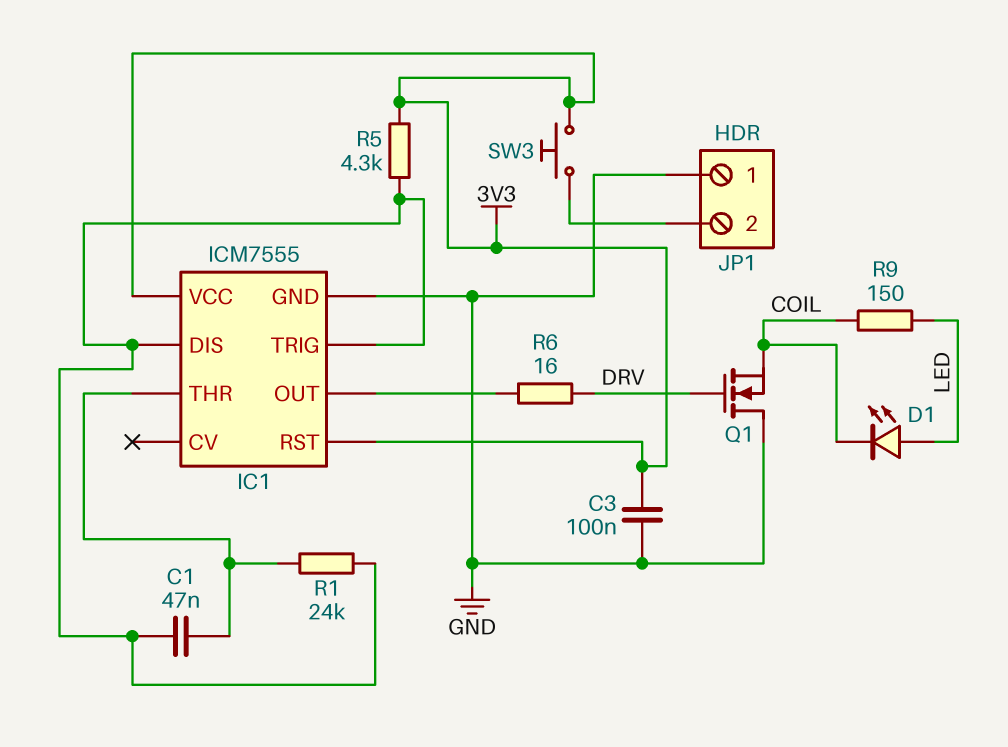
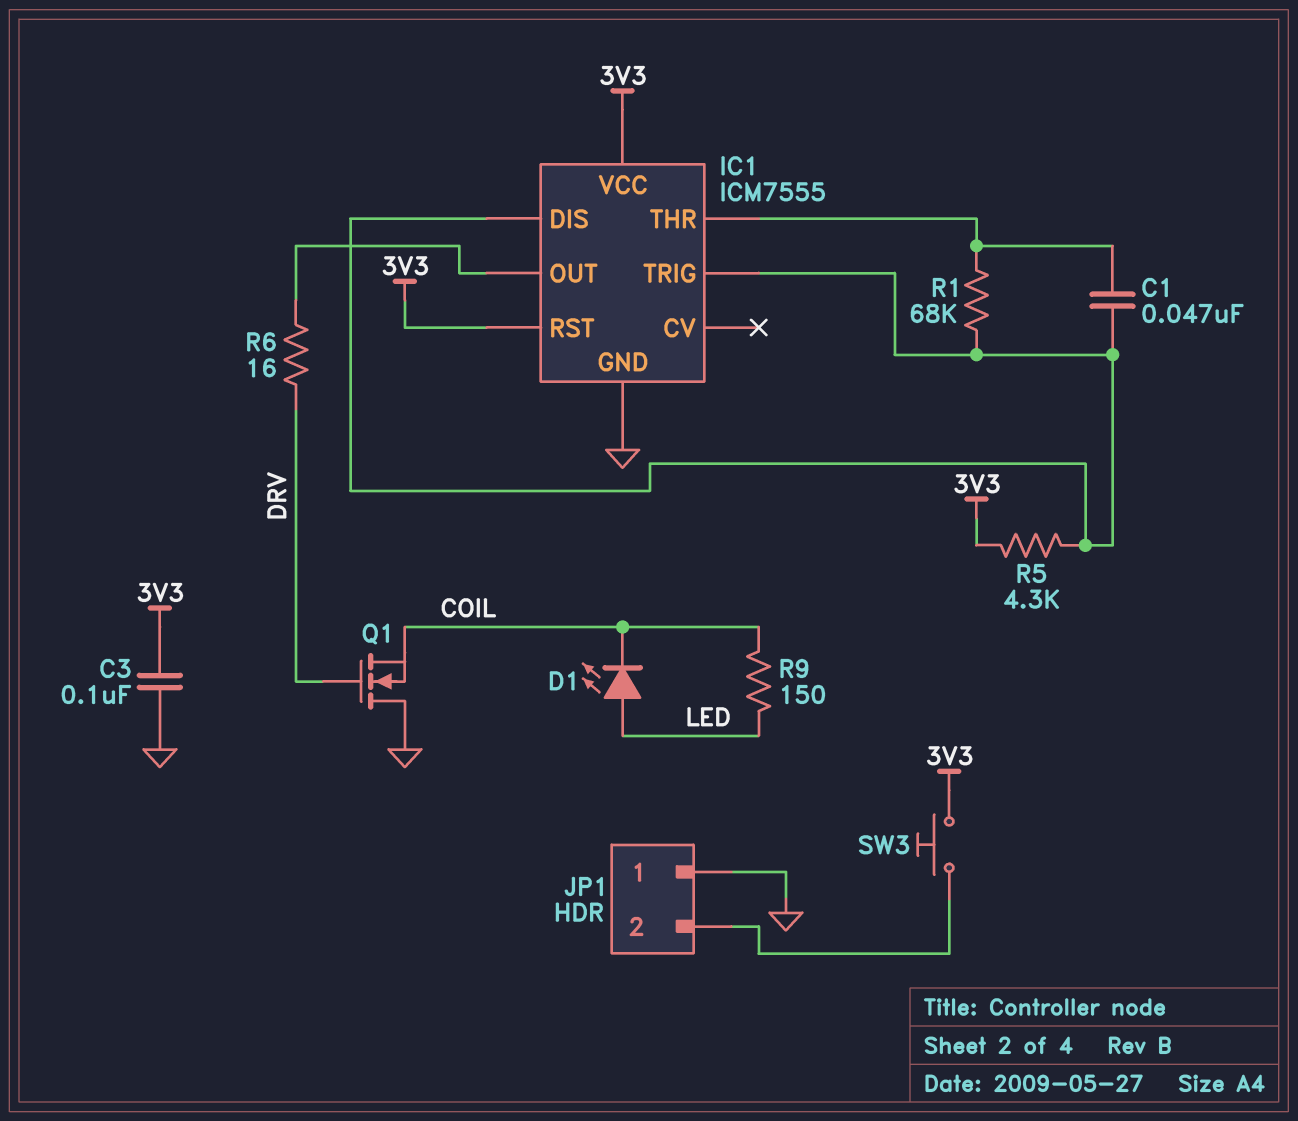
R1: 24k (IC1/DIS, IC1/THR) -> 68k (IC1/DIS, IC1/THR)

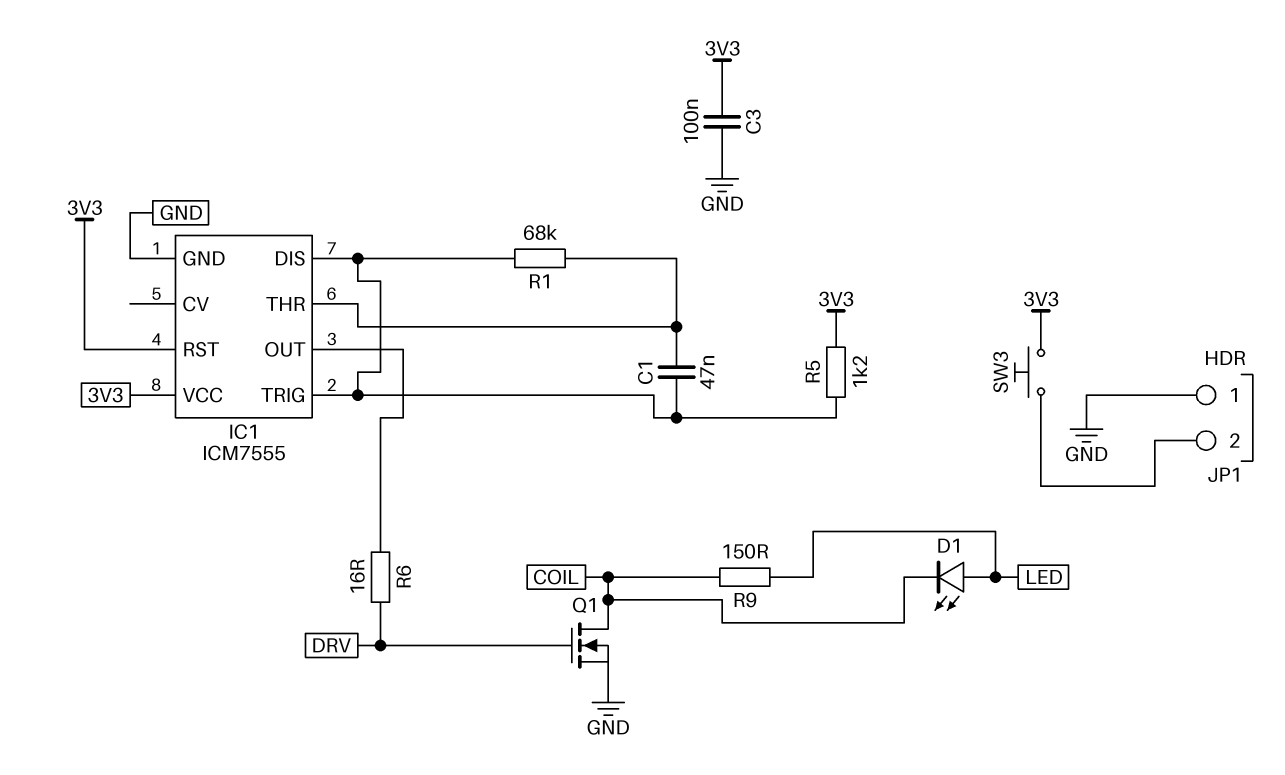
Q1: NMOS (G DRV, D GND, S COIL) -> NMOS (G DRV, D COIL, S GND)
R5: 4.3k (3V3, IC1/DIS) -> 1.2k (3V3, IC1/DIS)

